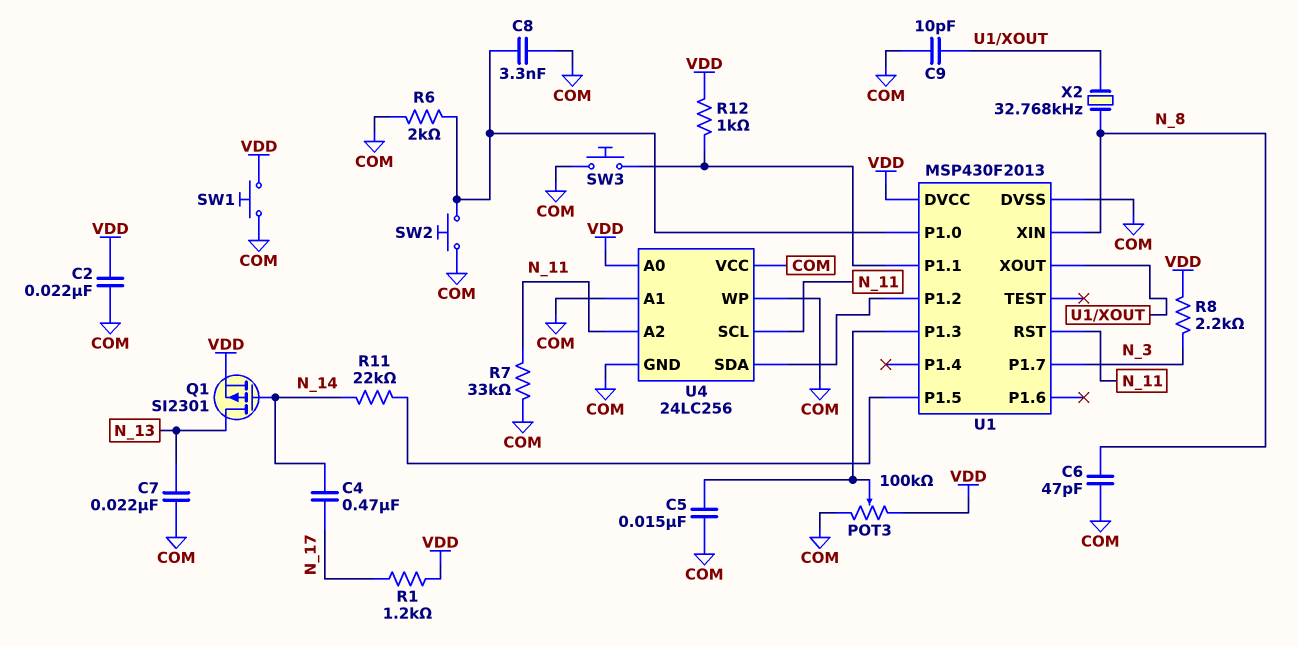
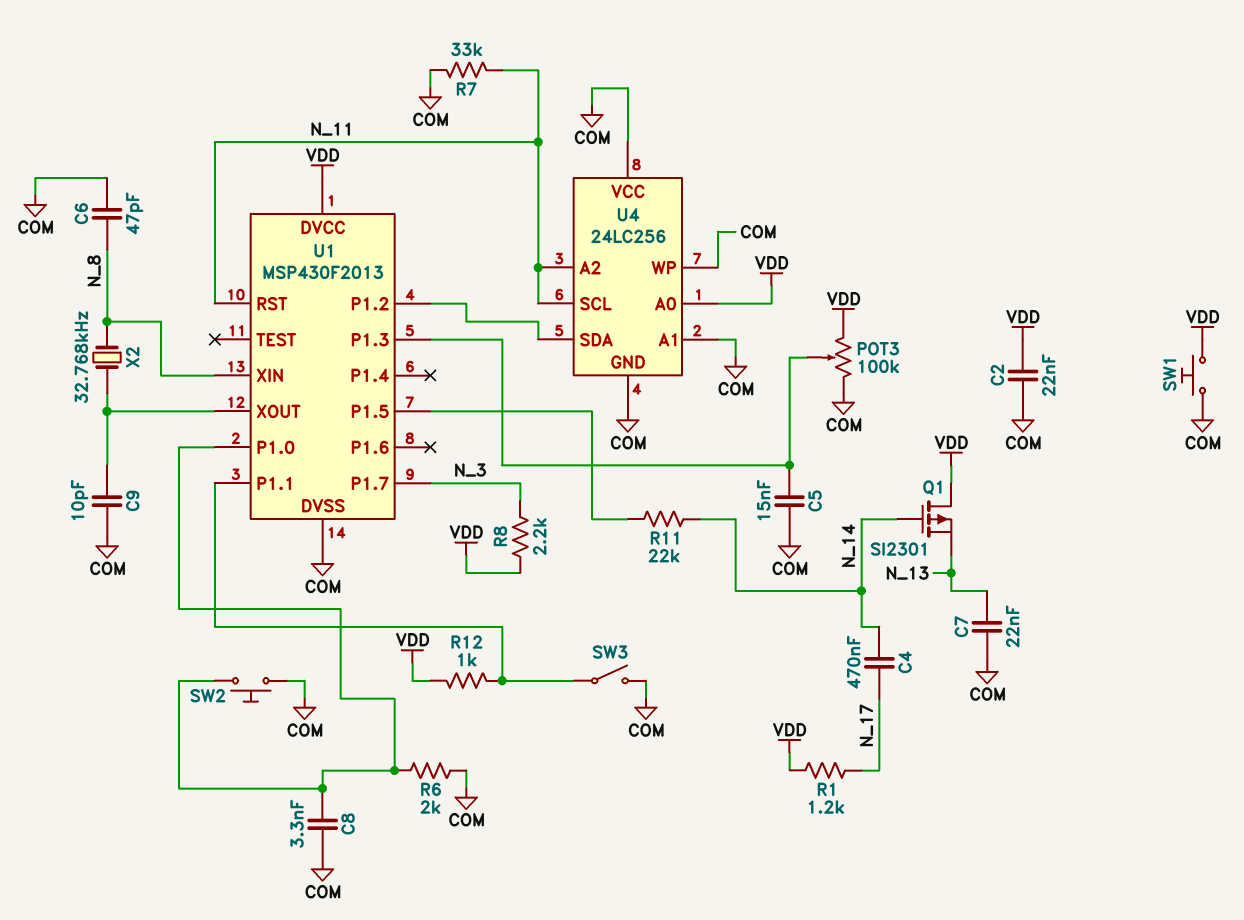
Q1: PMOS SI2301 (G N_14, D N_13, S VDD) -> PMOS SI2301 (G N_14, D VDD, S N_13)
SW3: button (COM, U1/P1.1) -> switch (COM, U1/P1.1)

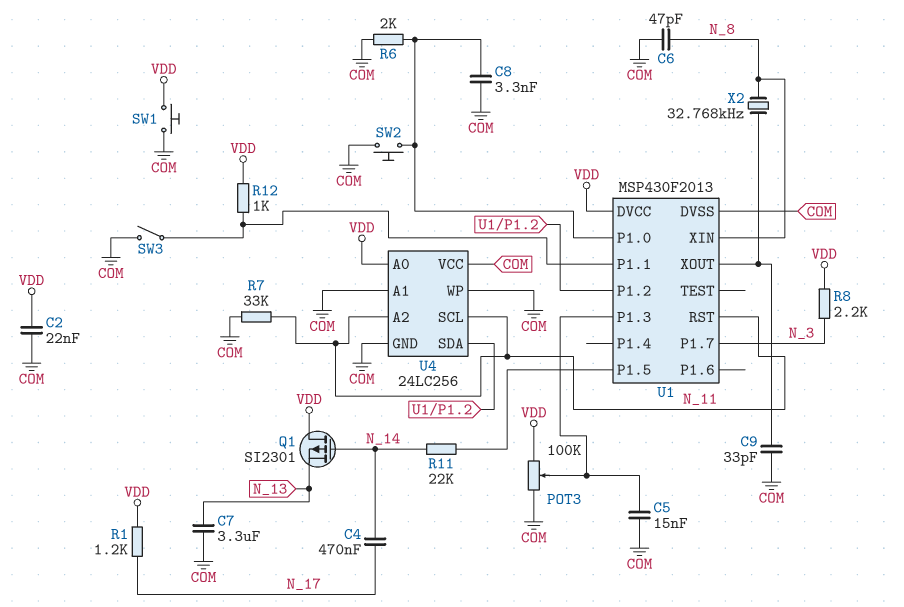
C7: 22nF (COM, N_13) -> 3.3uF (COM, N_13)
C9: 10pF (COM, U1/XOUT) -> 33pF (COM, U1/XOUT)

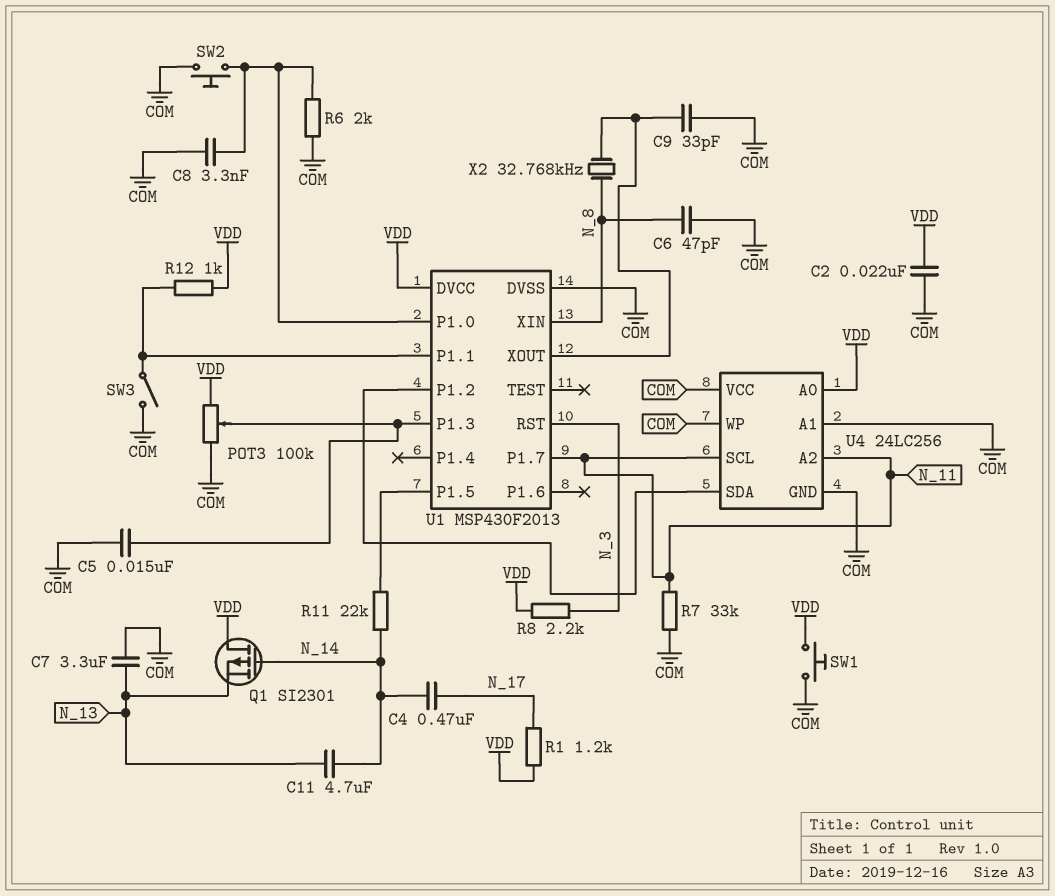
C11: none -> 4.7uF (N_13, N_14)
U1 pin P1.7: N_3 -> N_11
U1 pin RST: N_11 -> N_3

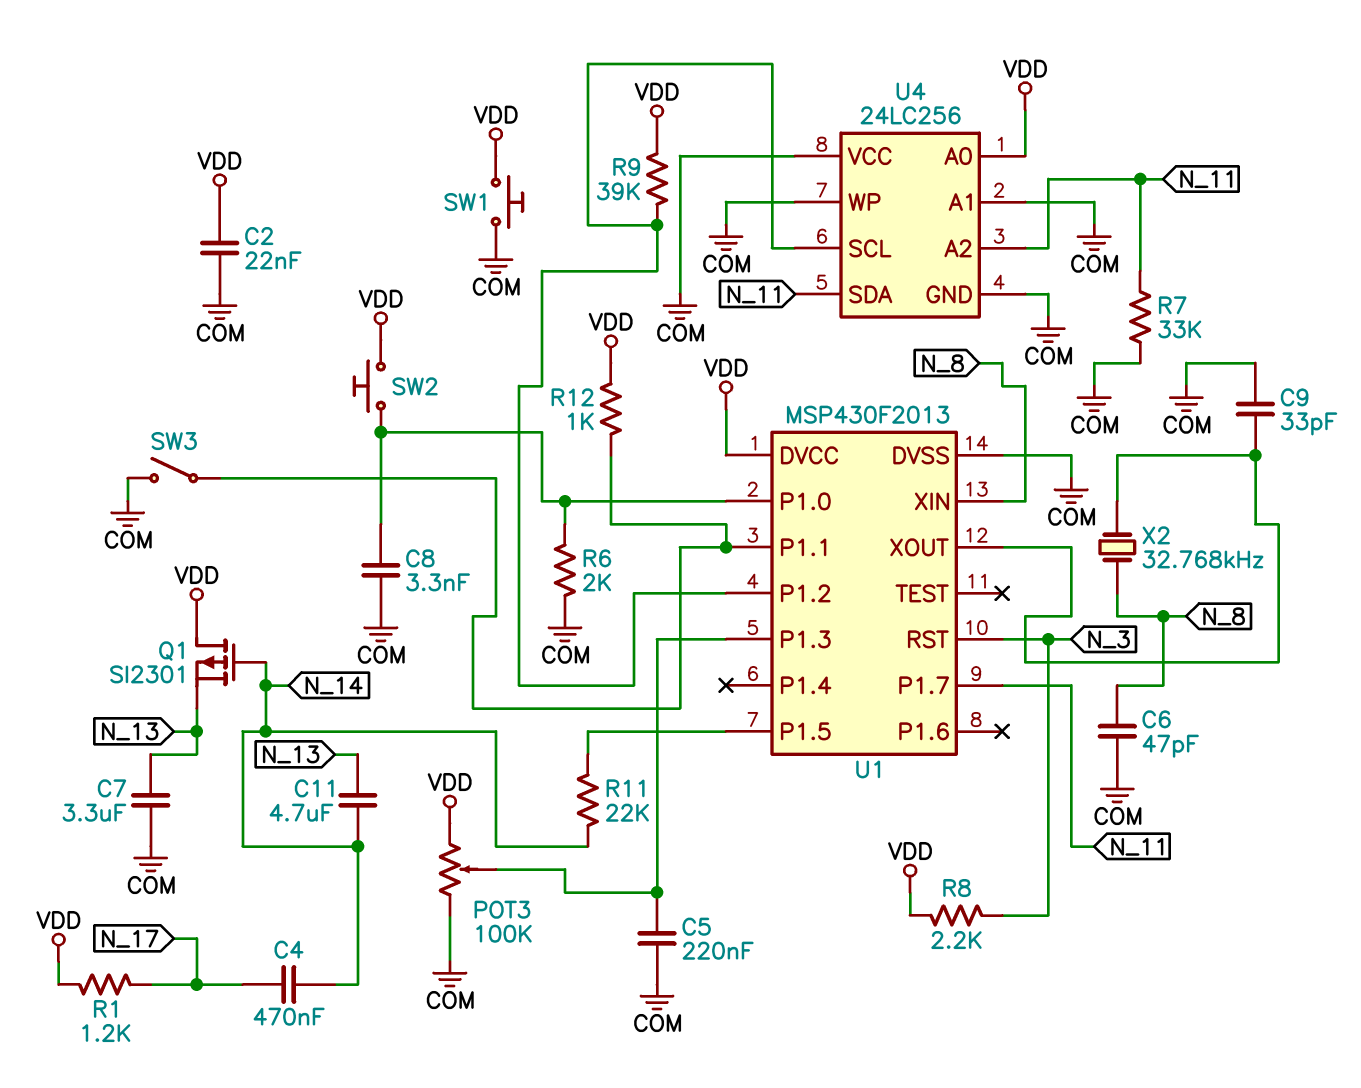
C5: 15nF (COM, U1/P1.3) -> 220nF (COM, U1/P1.3)
R9: none -> 39k (U1/P1.2, VDD)
SW2: button (COM, U1/P1.0) -> button (U1/P1.0, VDD)
U4 pin SCL: N_11 -> U1/P1.2
U4 pin SDA: U1/P1.2 -> N_11

